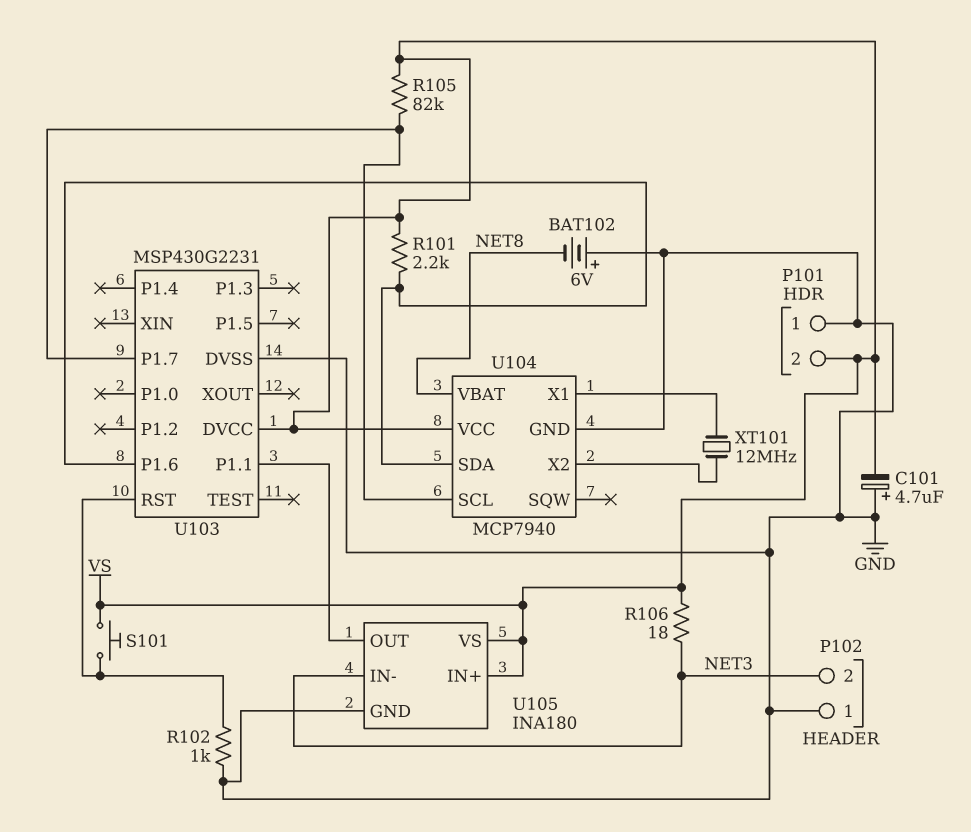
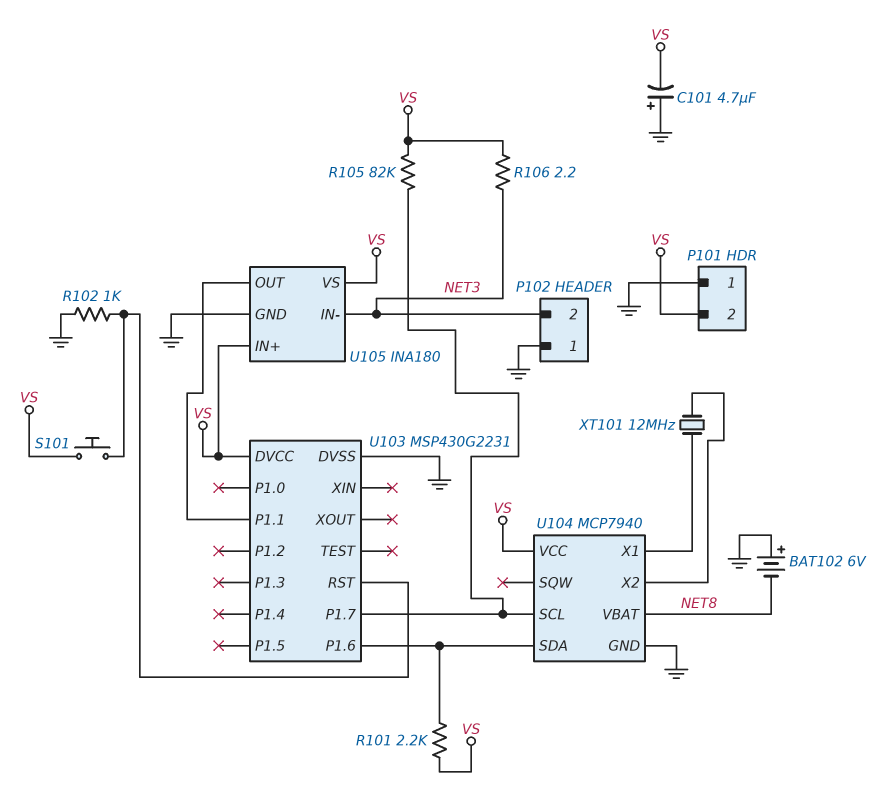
R106: 18 (NET3, VS) -> 2.2 (NET3, VS)

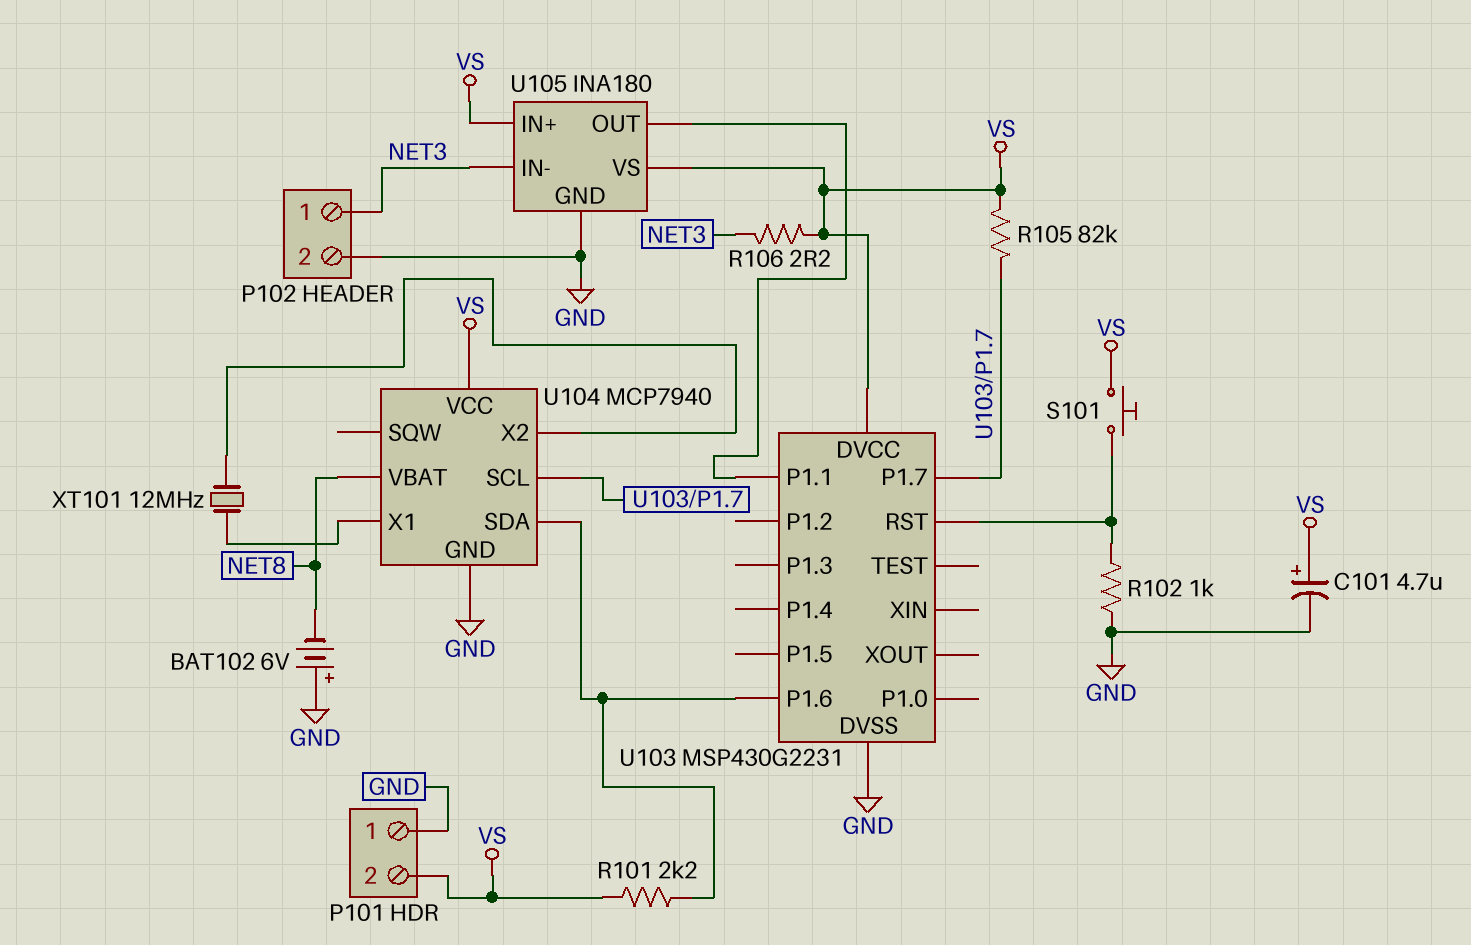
C101: 4.7uF (plus GND, minus VS) -> 4.7uF (plus VS, minus GND)
P102 pin 1: GND -> NET3
P102 pin 2: NET3 -> GND

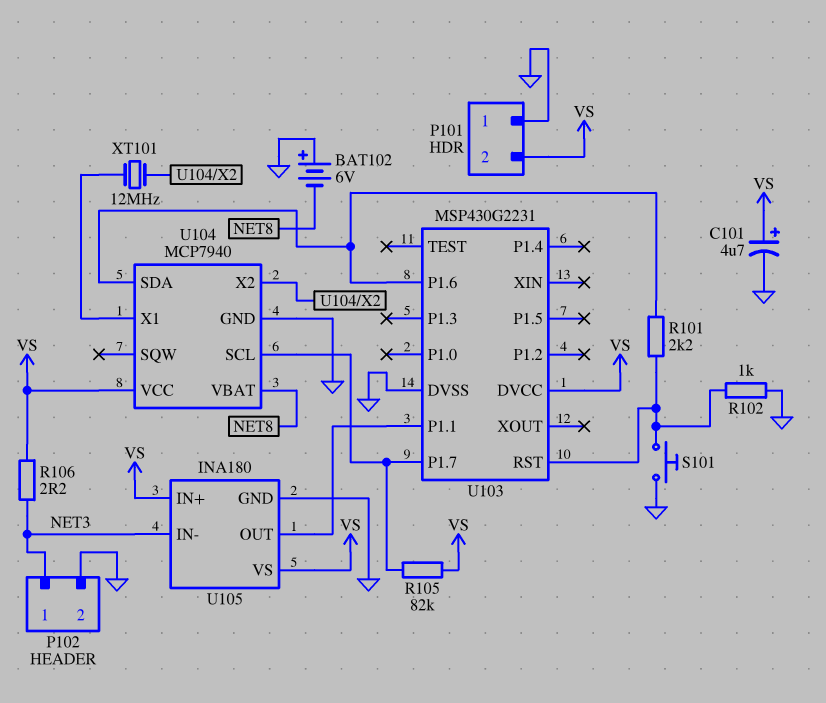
R101: 2.2k (U103/P1.6, VS) -> 2.2k (U103/P1.6, U103/RST)
S101: button (U103/RST, VS) -> button (GND, U103/RST)

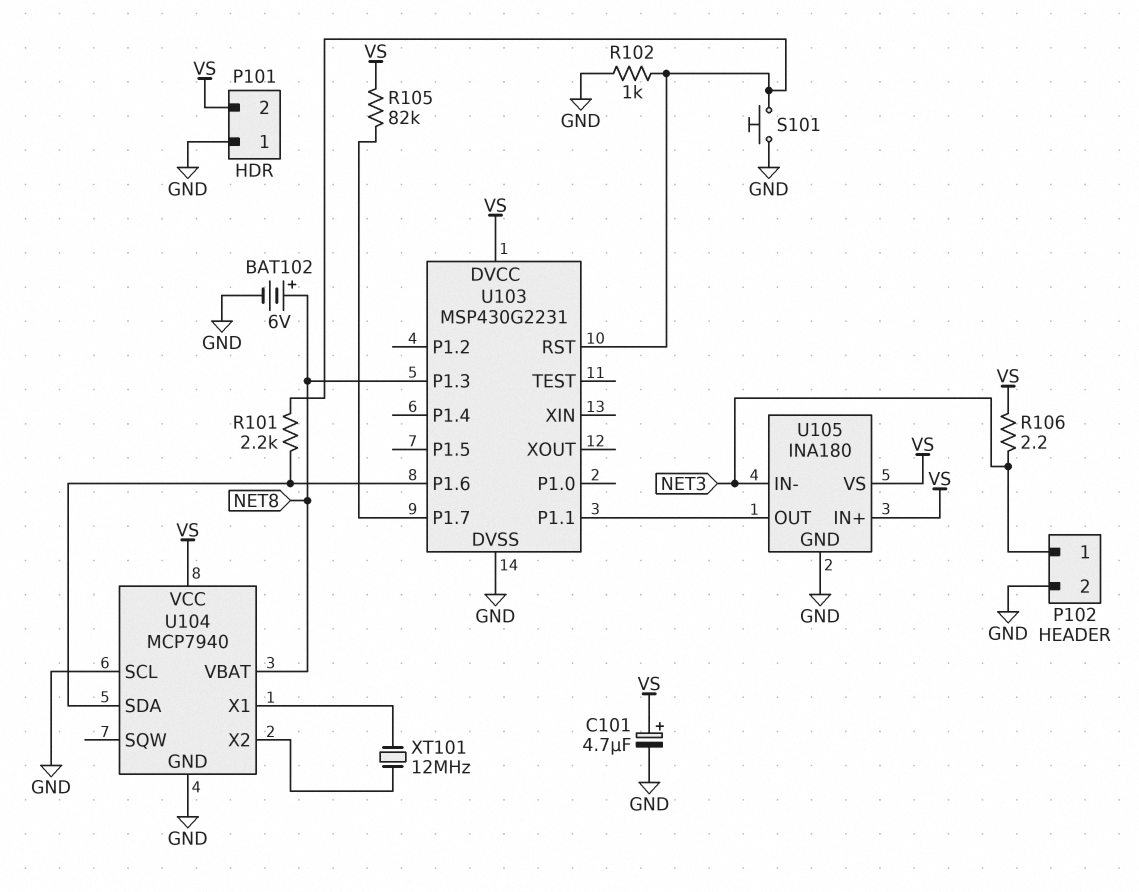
BAT102: 6V (plus GND, minus NET8) -> 6V (plus NET8, minus GND)
U103 pin P1.3: none -> NET8
U104 pin SCL: U103/P1.7 -> GND

